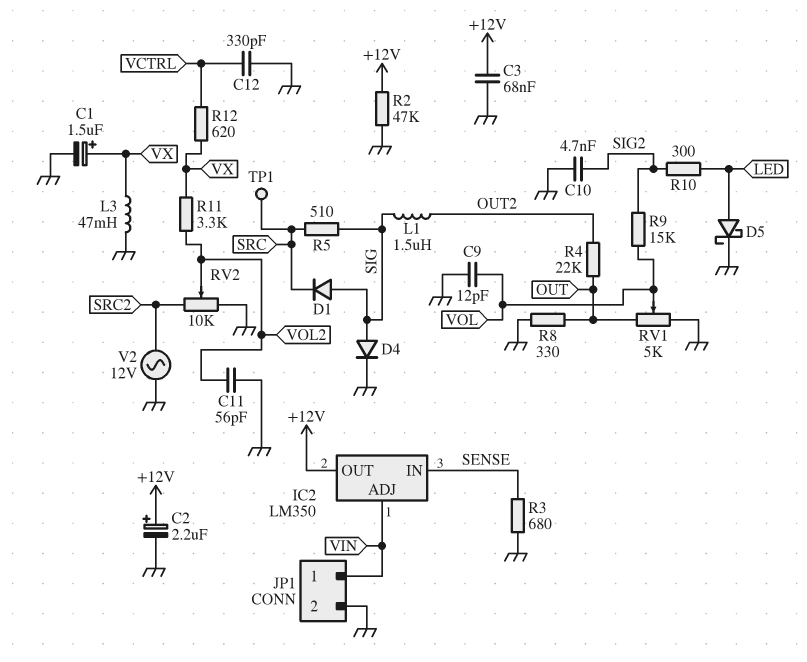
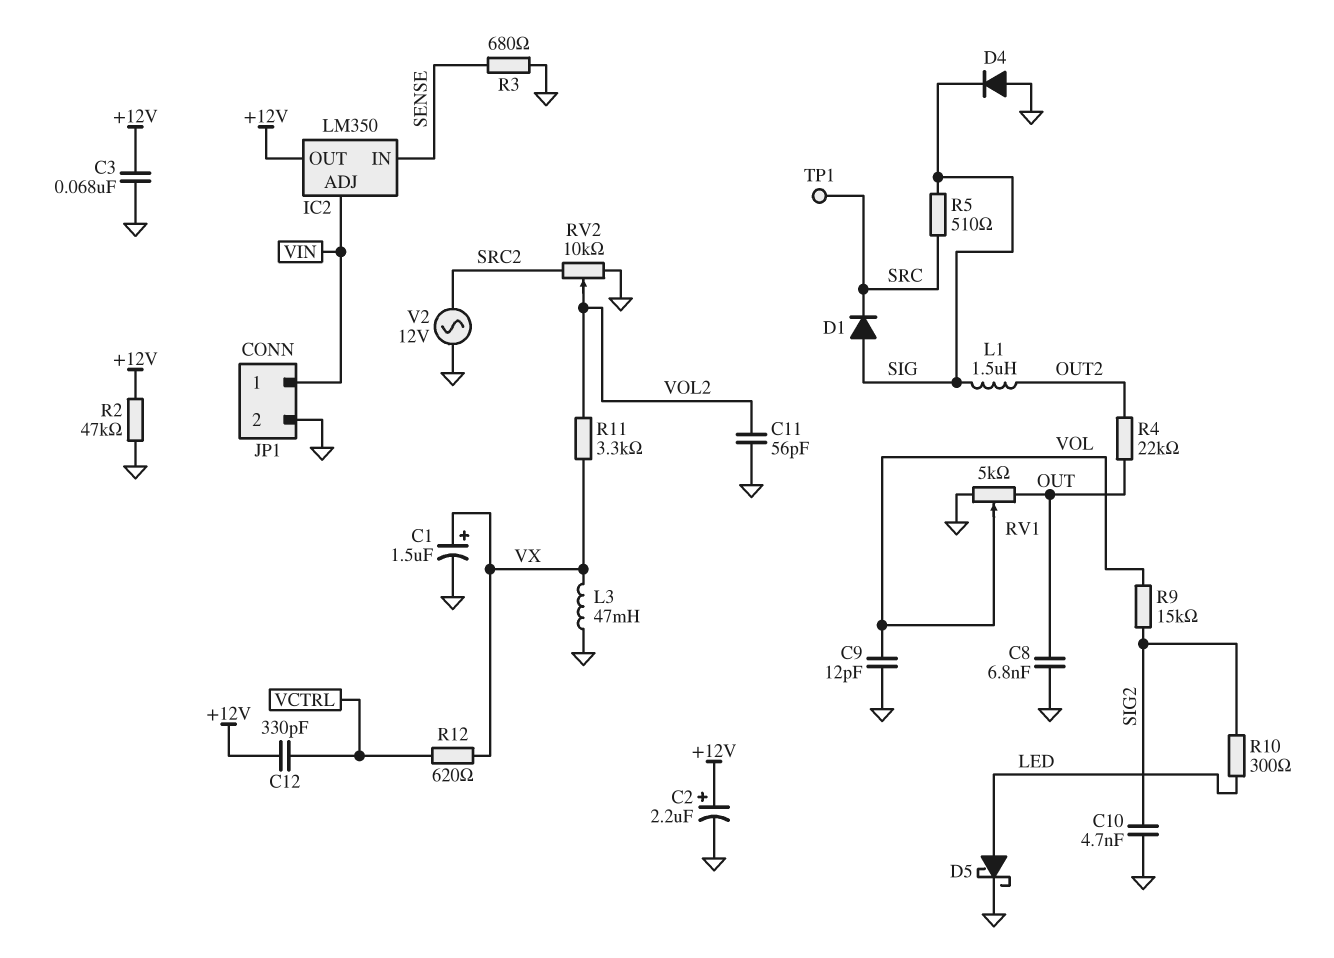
C8: none -> 6.8nF (GND, OUT)
C12: 330pF (GND, VCTRL) -> 330pF (+12V, VCTRL)
D4: diode (A SIG, K GND) -> diode (A GND, K SIG)
R8: 330 (GND, OUT) -> none

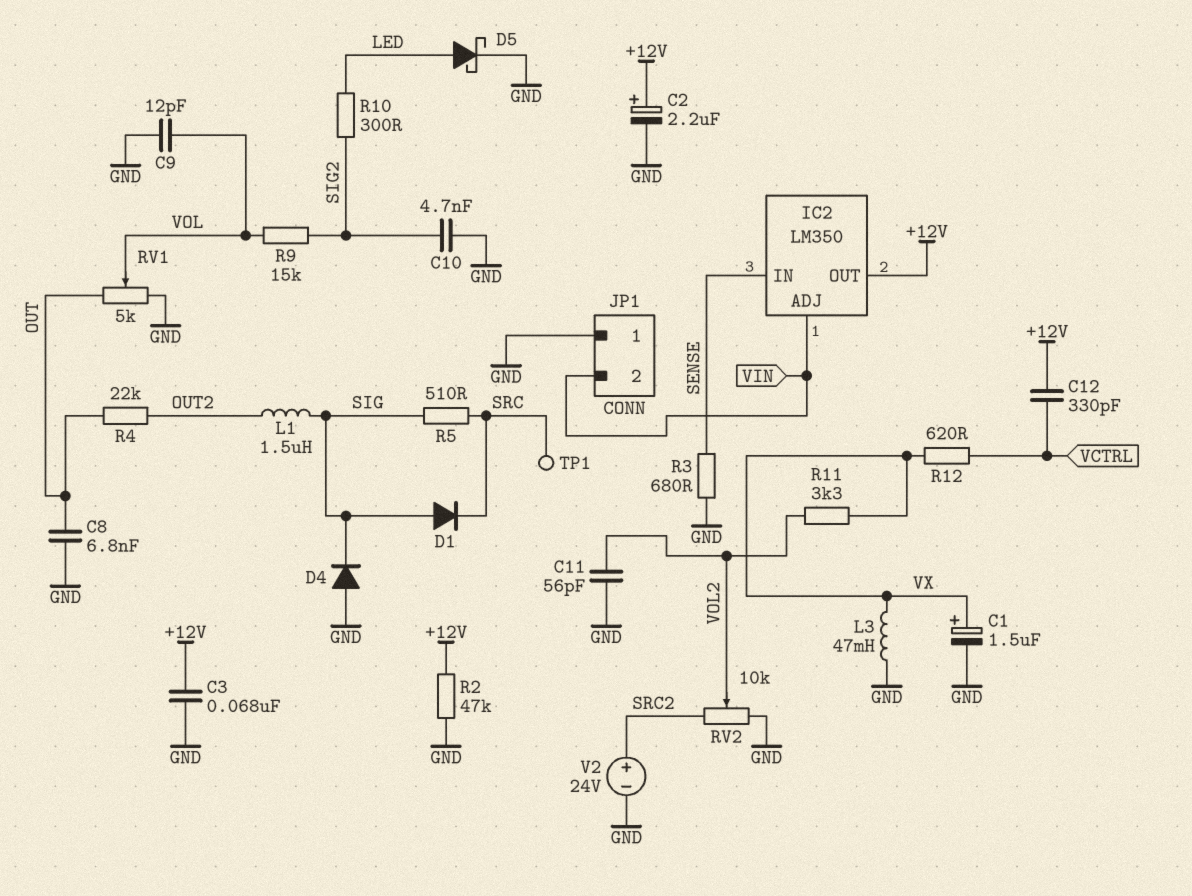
JP1 pin 1: VIN -> GND
JP1 pin 2: GND -> VIN
V2: AC 12V (GND, SRC2) -> 24V (plus SRC2, minus GND)

